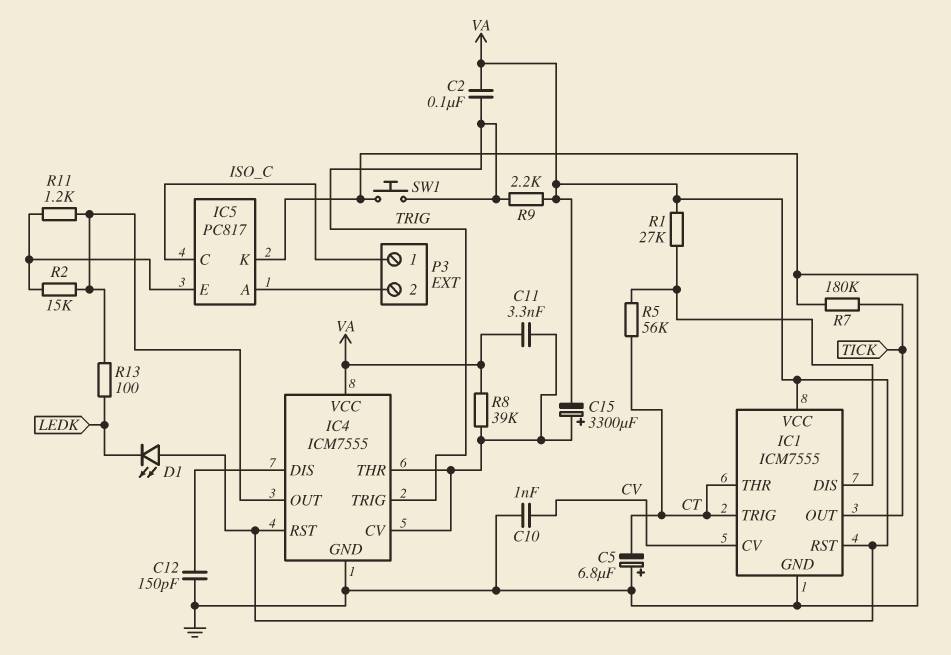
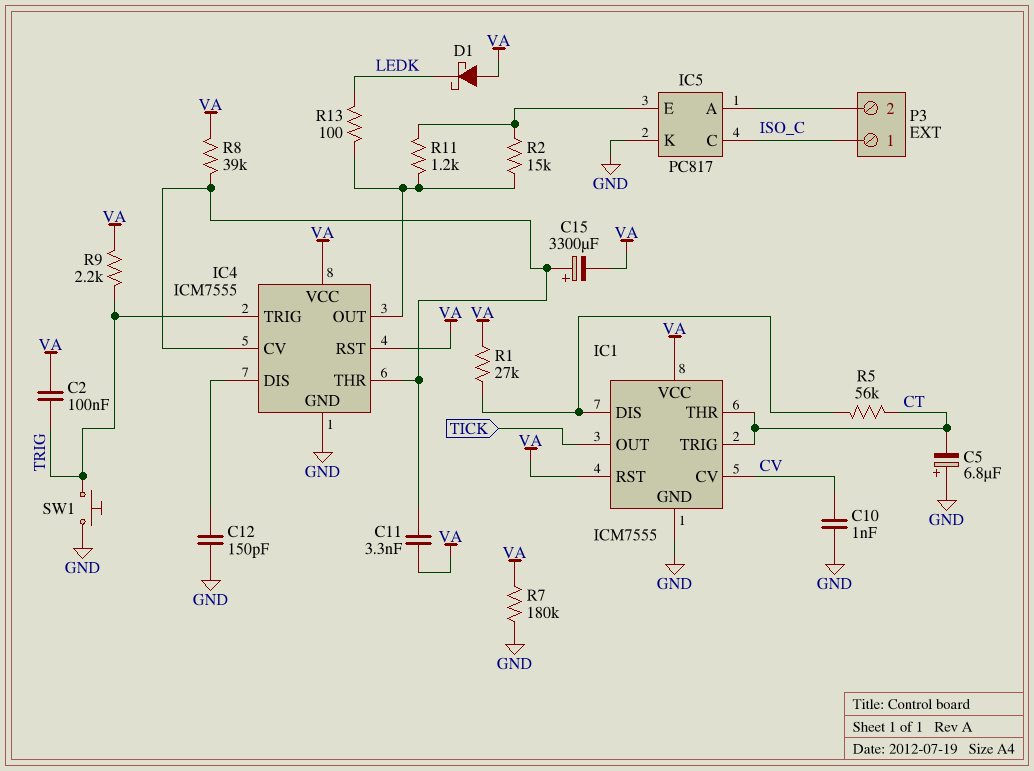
D1: LED (A VA, K LEDK) -> schottky (A VA, K LEDK)
R7: 180k (GND, TICK) -> 180k (GND, VA)

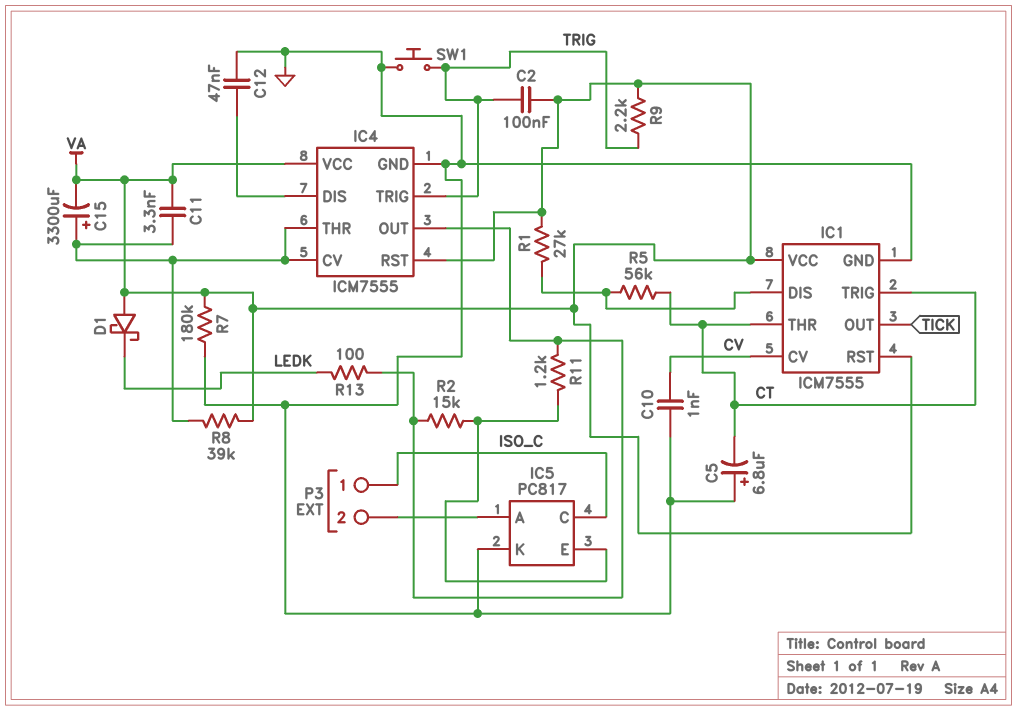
C12: 150pF (GND, IC4/DIS) -> 47nF (GND, IC4/DIS)

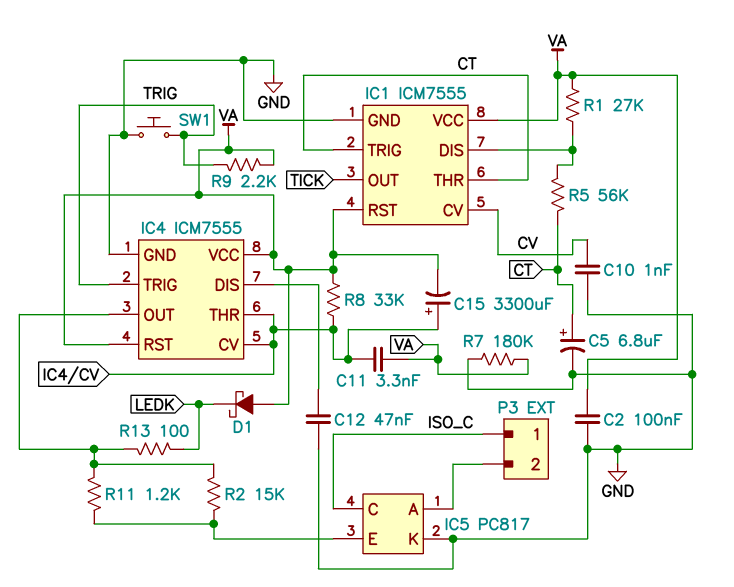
C2: 100nF (TRIG, VA) -> 100nF (GND, VA)
C5: 6.8uF (plus GND, minus CT) -> 6.8uF (plus CT, minus GND)
R8: 39k (IC4/CV, VA) -> 33k (IC4/CV, VA)

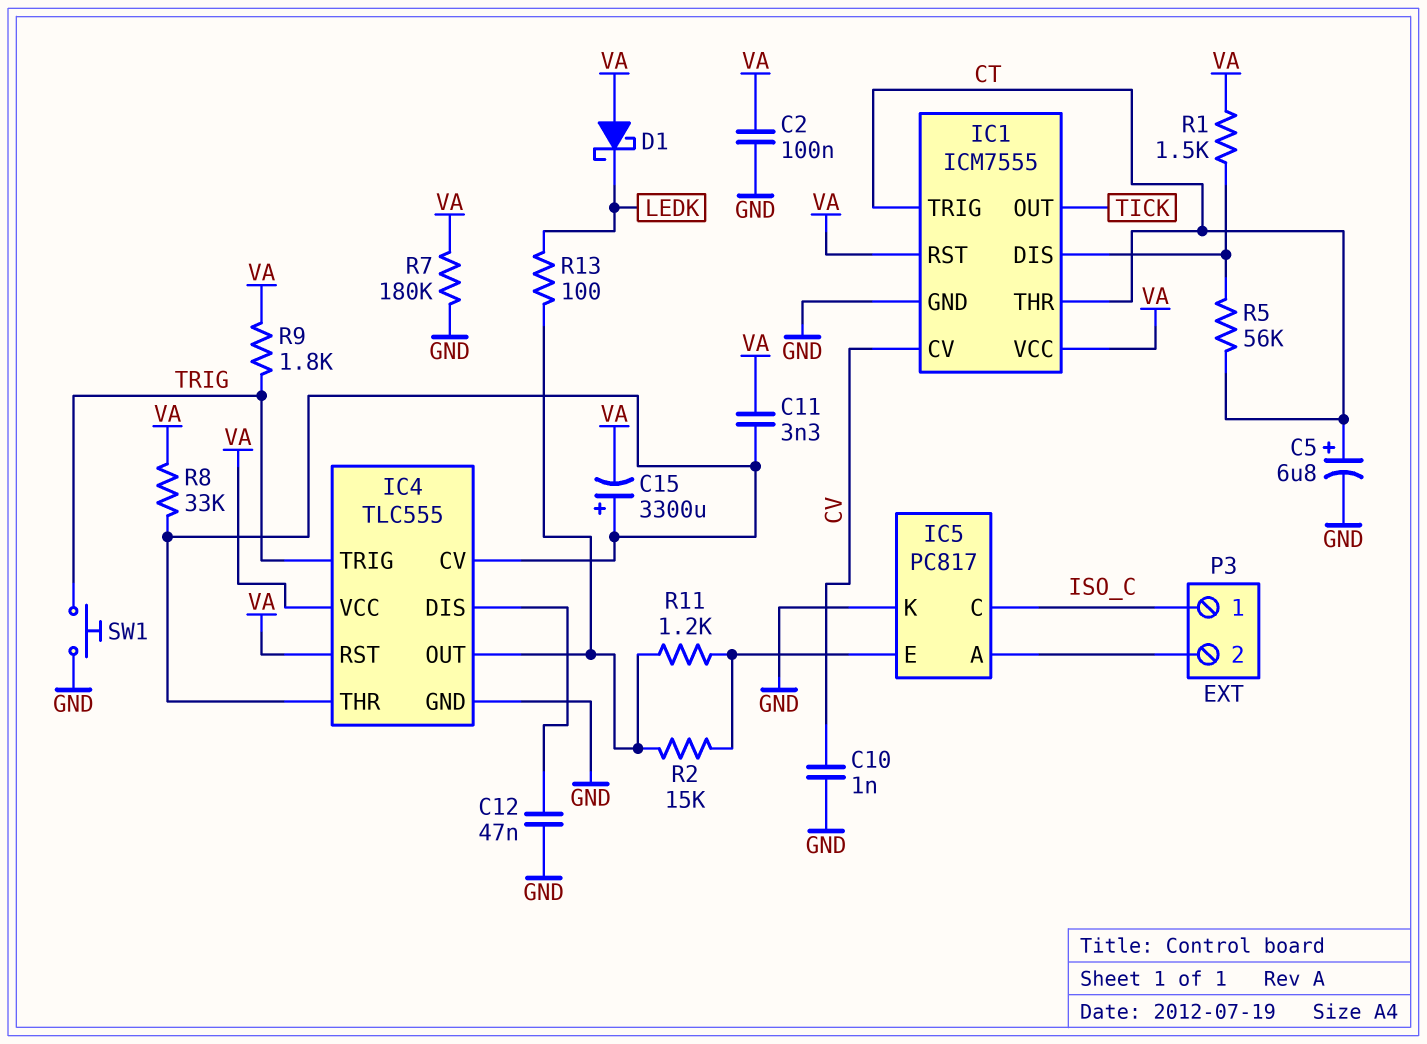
IC4: ICM7555 -> TLC555
R1: 27k (IC1/DIS, VA) -> 1.5k (IC1/DIS, VA)
R9: 2.2k (TRIG, VA) -> 1.8k (TRIG, VA)

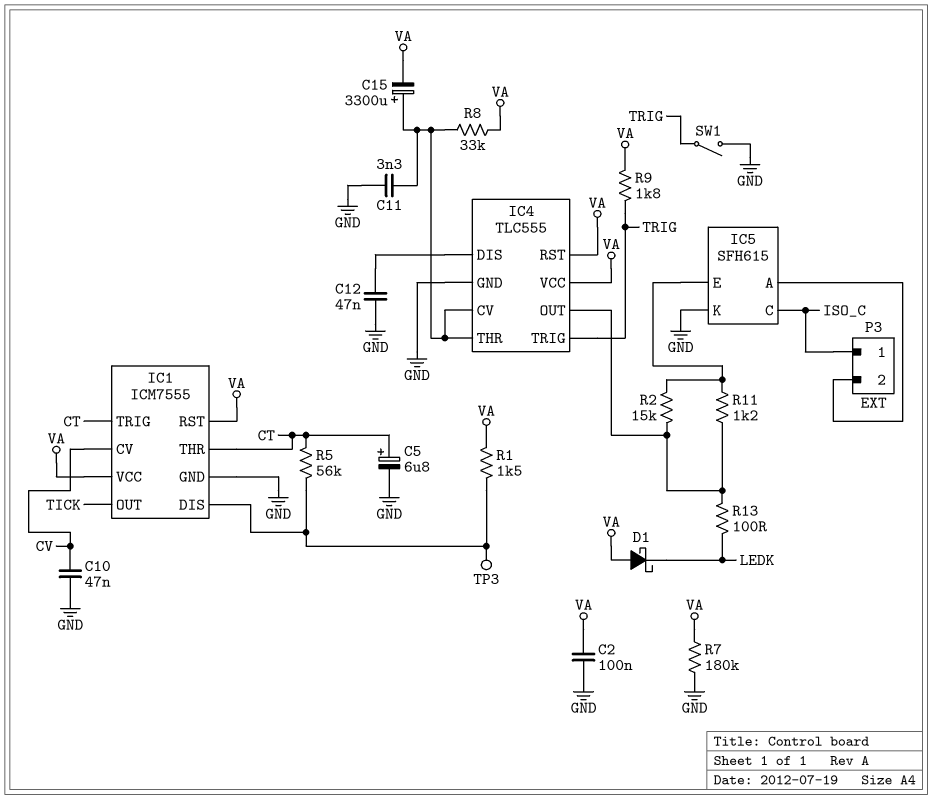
C10: 1nF (CV, GND) -> 47nF (CV, GND)
C11: 3.3nF (IC4/CV, VA) -> 3.3nF (GND, IC4/CV)
IC5: PC817 -> SFH615
SW1: button (GND, TRIG) -> switch (GND, TRIG)
TP3: none -> test point (IC1/DIS)

